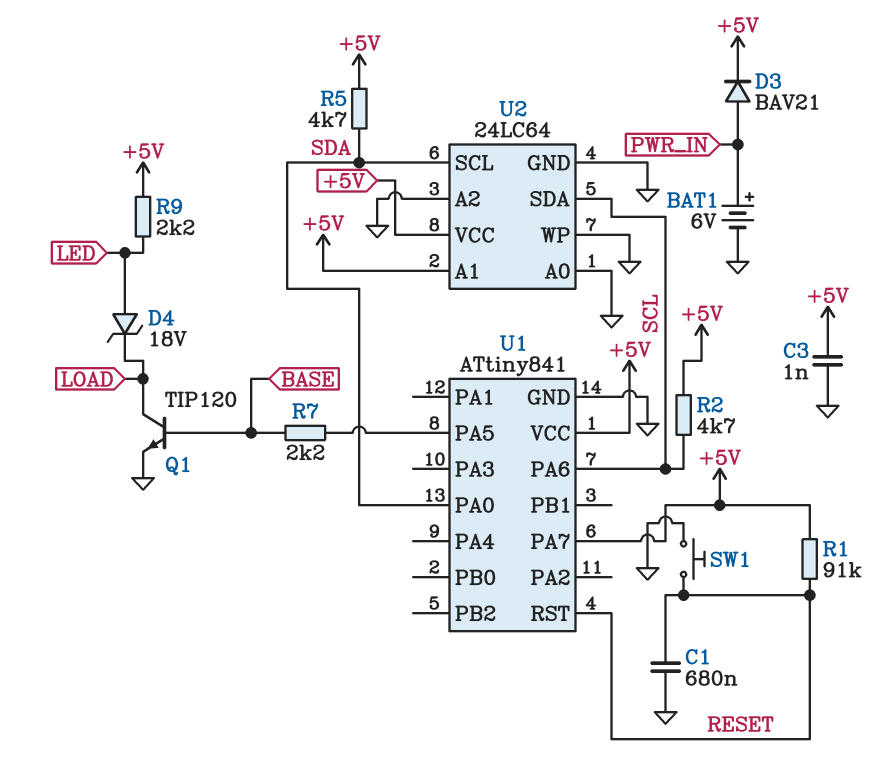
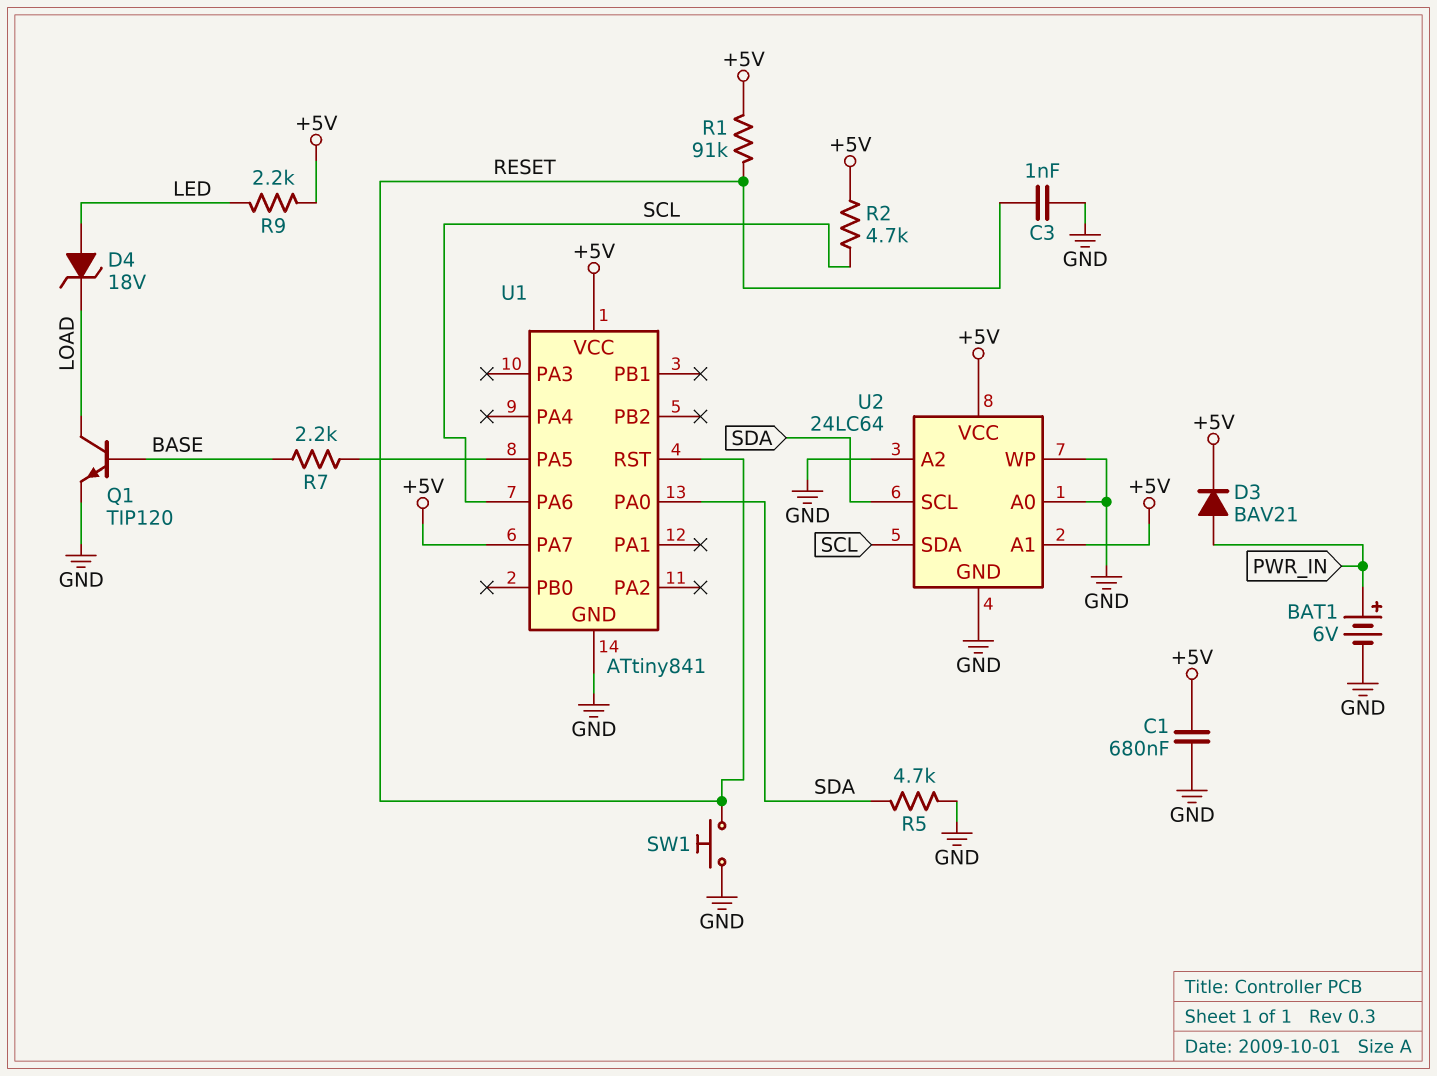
C1: 680nF (GND, RESET) -> 680nF (+5V, GND)
C3: 1nF (+5V, GND) -> 1nF (GND, RESET)
R5: 4.7k (+5V, SDA) -> 4.7k (GND, SDA)

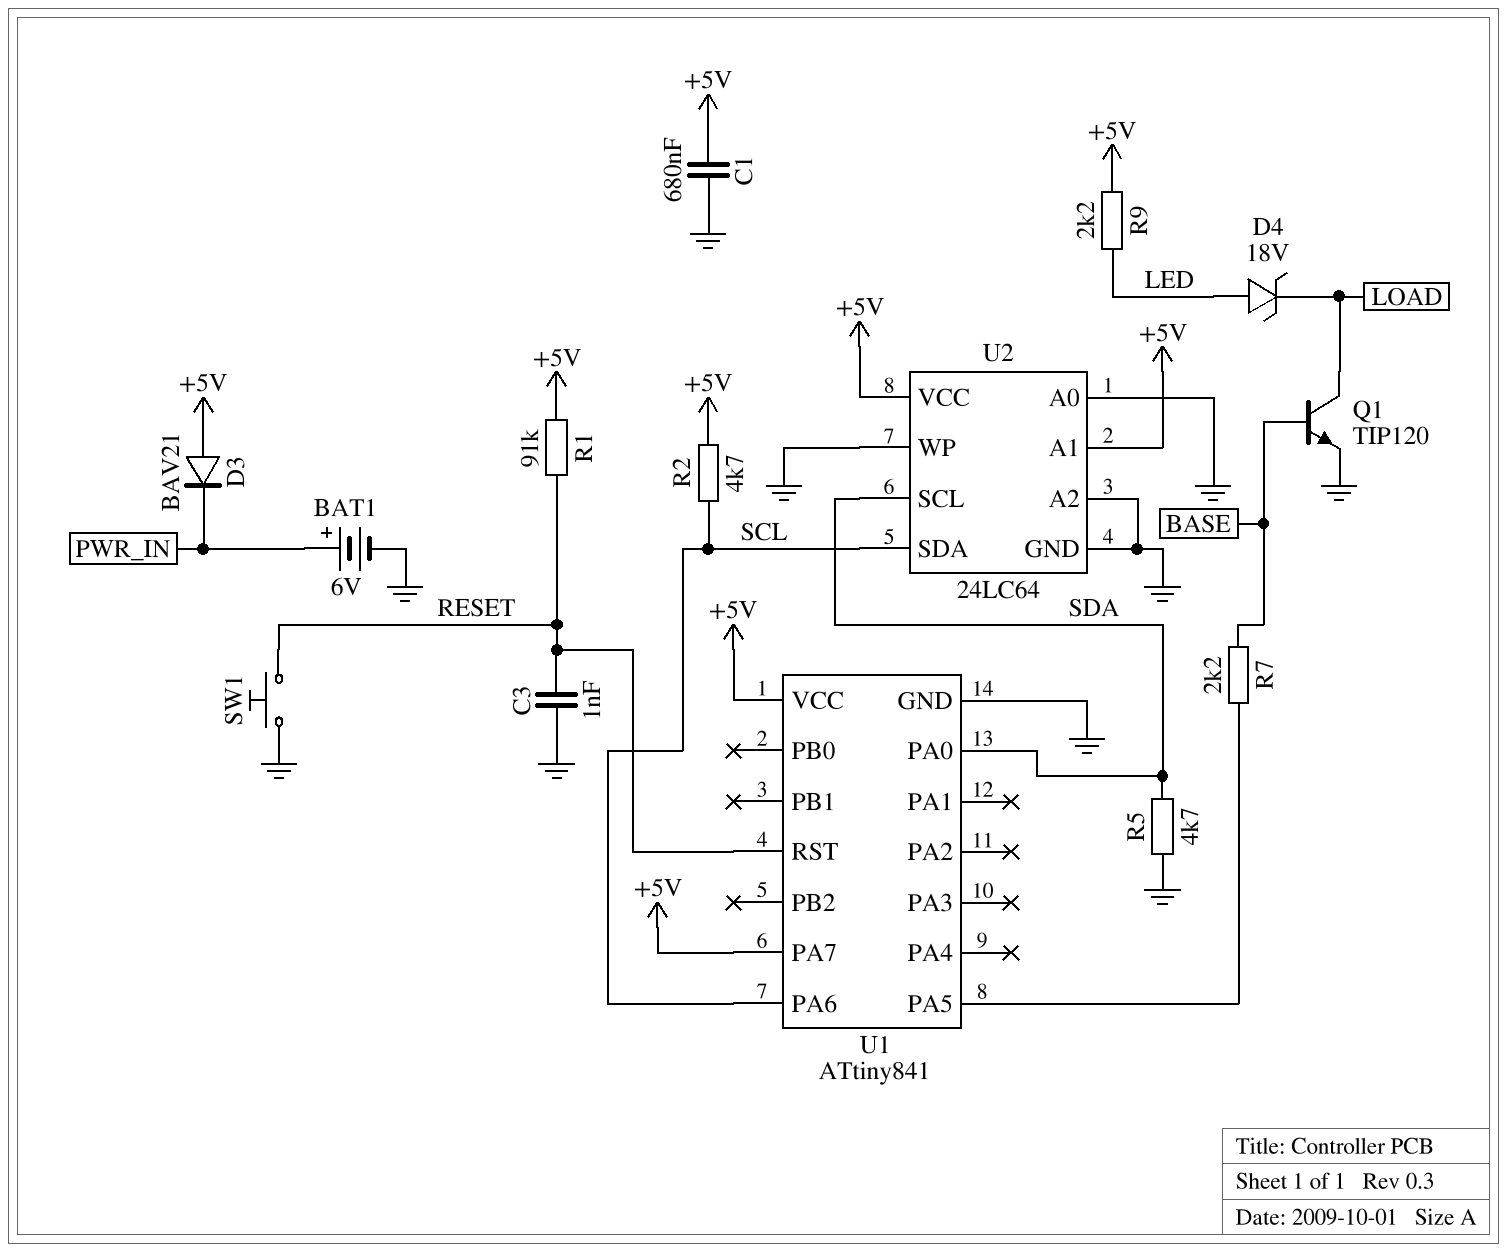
D3: diode BAV21 (A PWR_IN, K +5V) -> diode BAV21 (A +5V, K PWR_IN)

